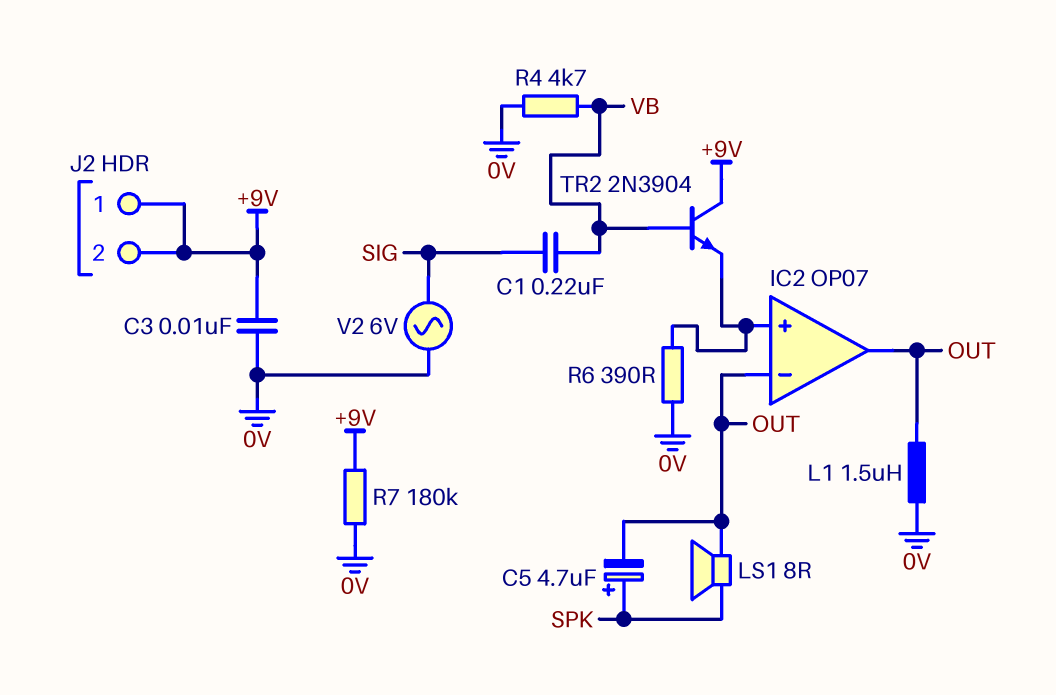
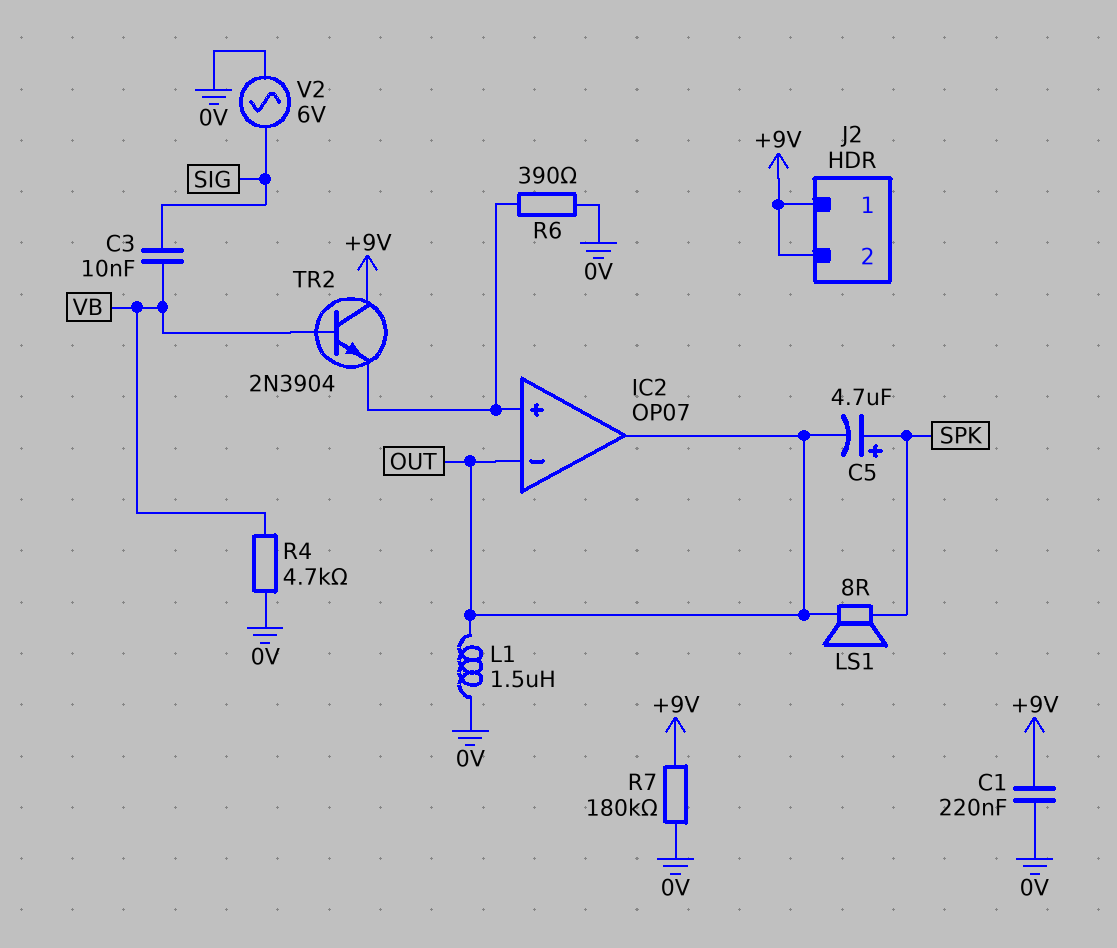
C1: 220nF (SIG, VB) -> 220nF (+9V, 0V)
C3: 10nF (+9V, 0V) -> 10nF (SIG, VB)

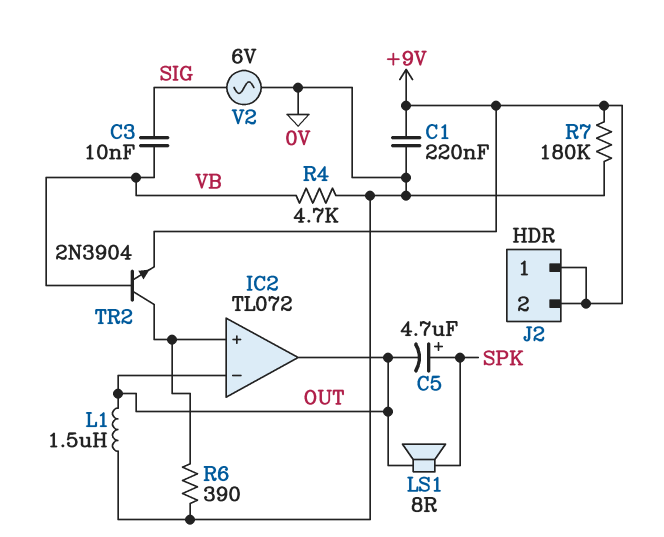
IC2: OP07 -> TL072
TR2: NPN 2N3904 (B VB, C +9V, E IC2/in+) -> NPN 2N3904 (B VB, C IC2/in+, E +9V)

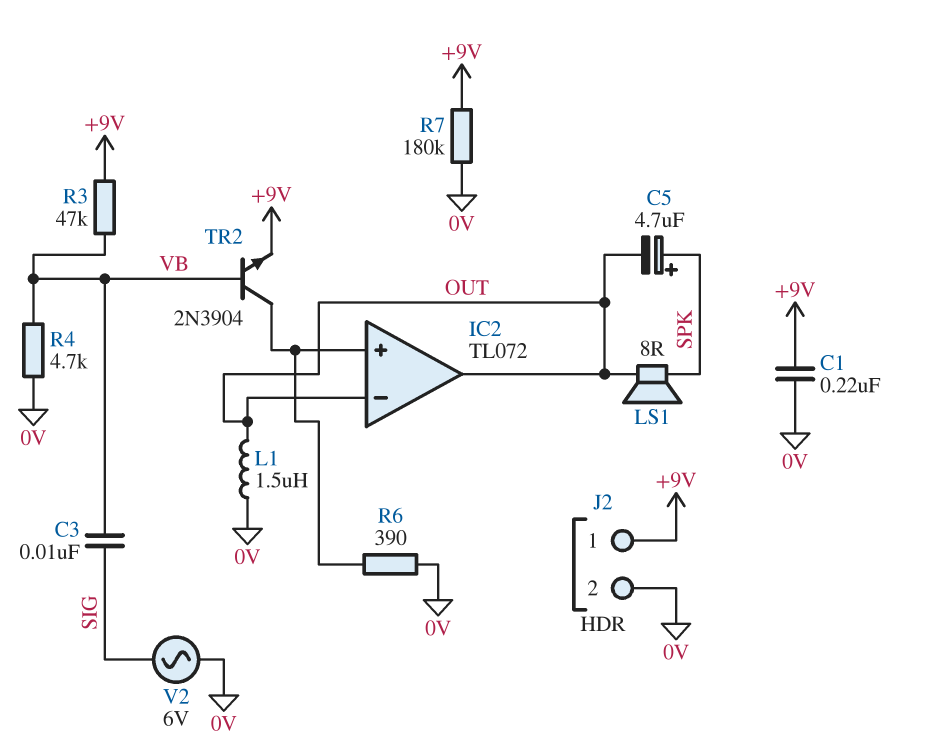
J2 pin 2: +9V -> 0V
R3: none -> 47k (+9V, VB)

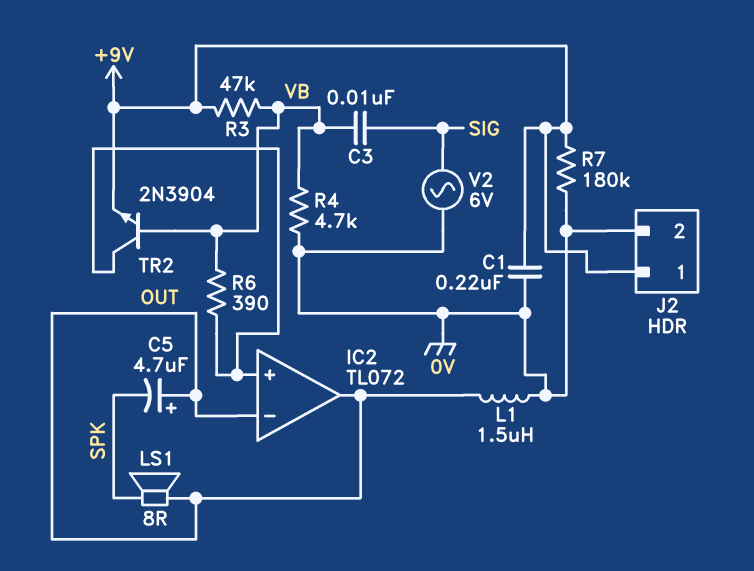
C5: 4.7uF (plus SPK, minus OUT) -> 4.7uF (plus OUT, minus SPK)
R6: 390 (0V, IC2/in+) -> 390 (IC2/in+, VB)

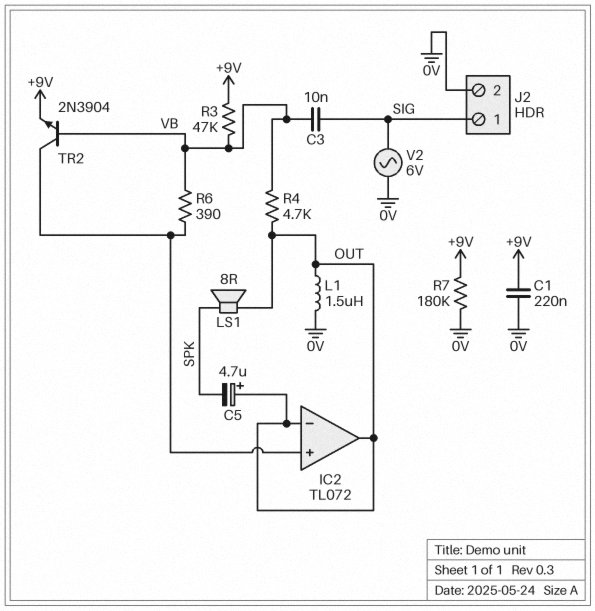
J2 pin 1: +9V -> SIG
R4: 4.7k (0V, VB) -> 4.7k (OUT, VB)

